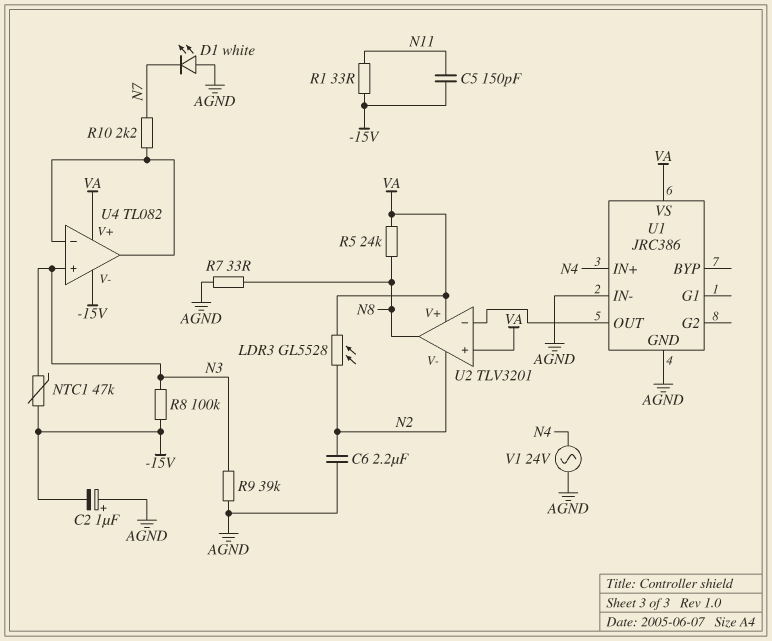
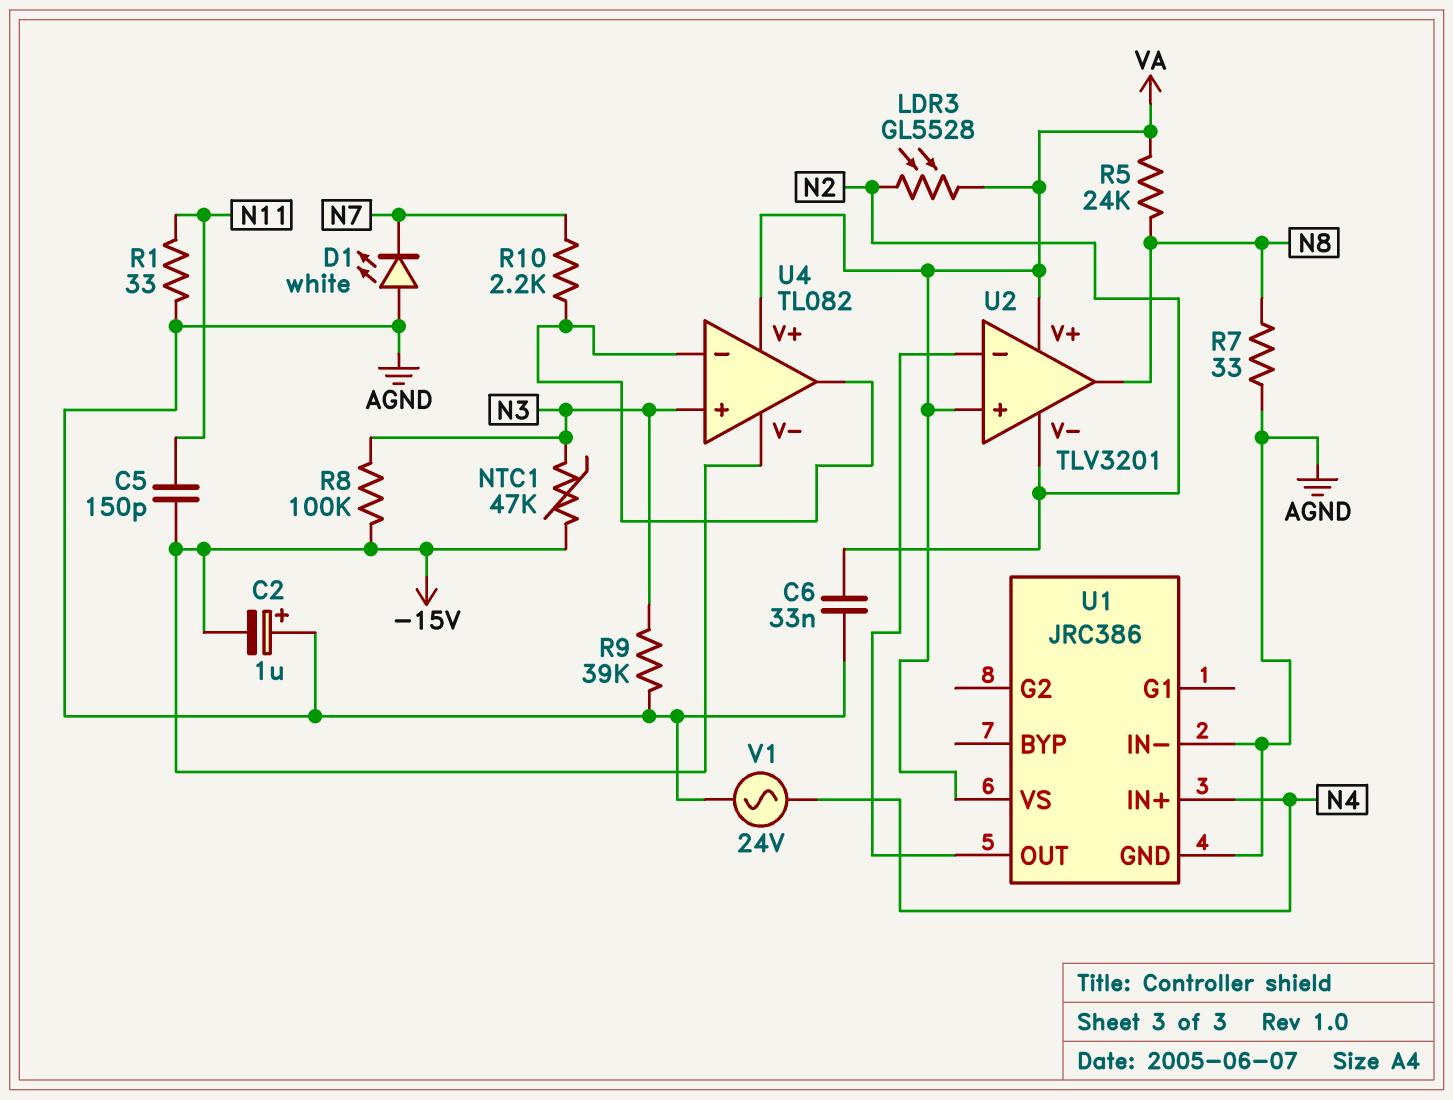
C6: 2.2uF (AGND, N2) -> 33nF (AGND, N2)
R1: 33 (-15V, N11) -> 33 (AGND, N11)

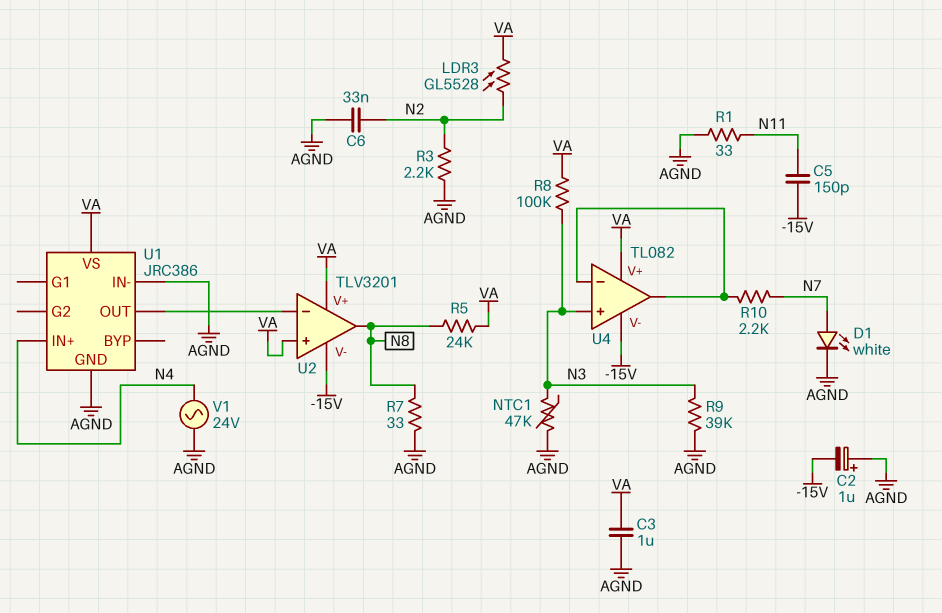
C3: none -> 1uF (AGND, VA)
D1: LED white (A AGND, K N7) -> LED white (A N7, K AGND)
NTC1: 47k (-15V, N3) -> 47k (AGND, N3)
R3: none -> 2.2k (AGND, N2)
R8: 100k (-15V, N3) -> 100k (N3, VA)
U2 pin V-: N2 -> -15V

